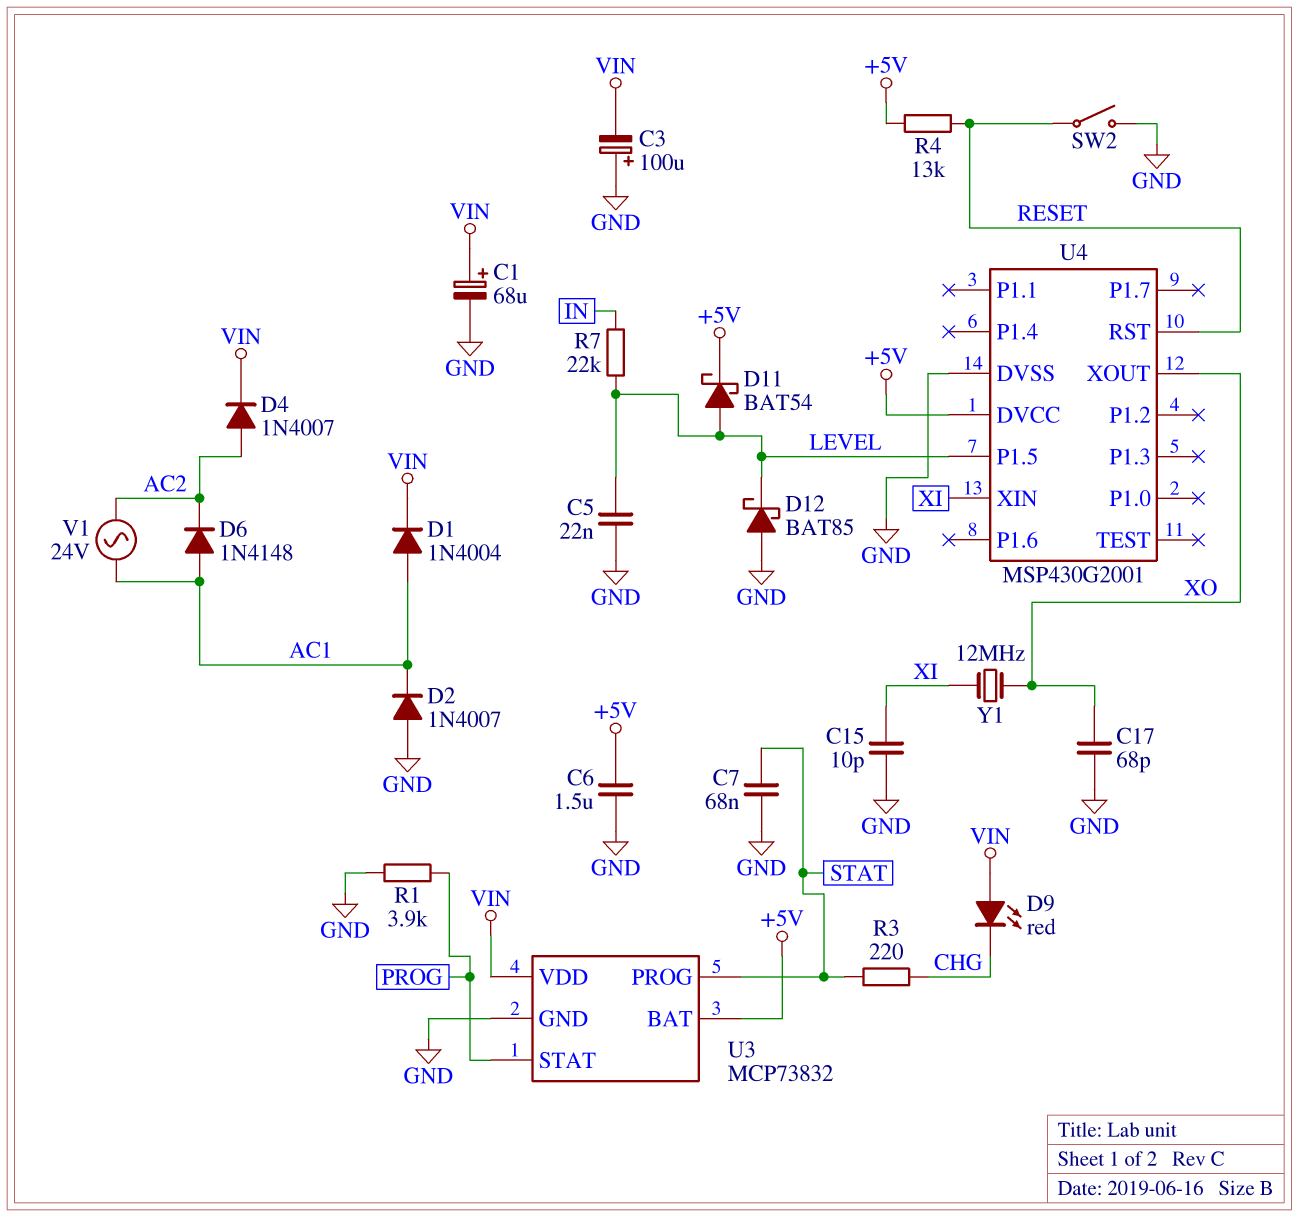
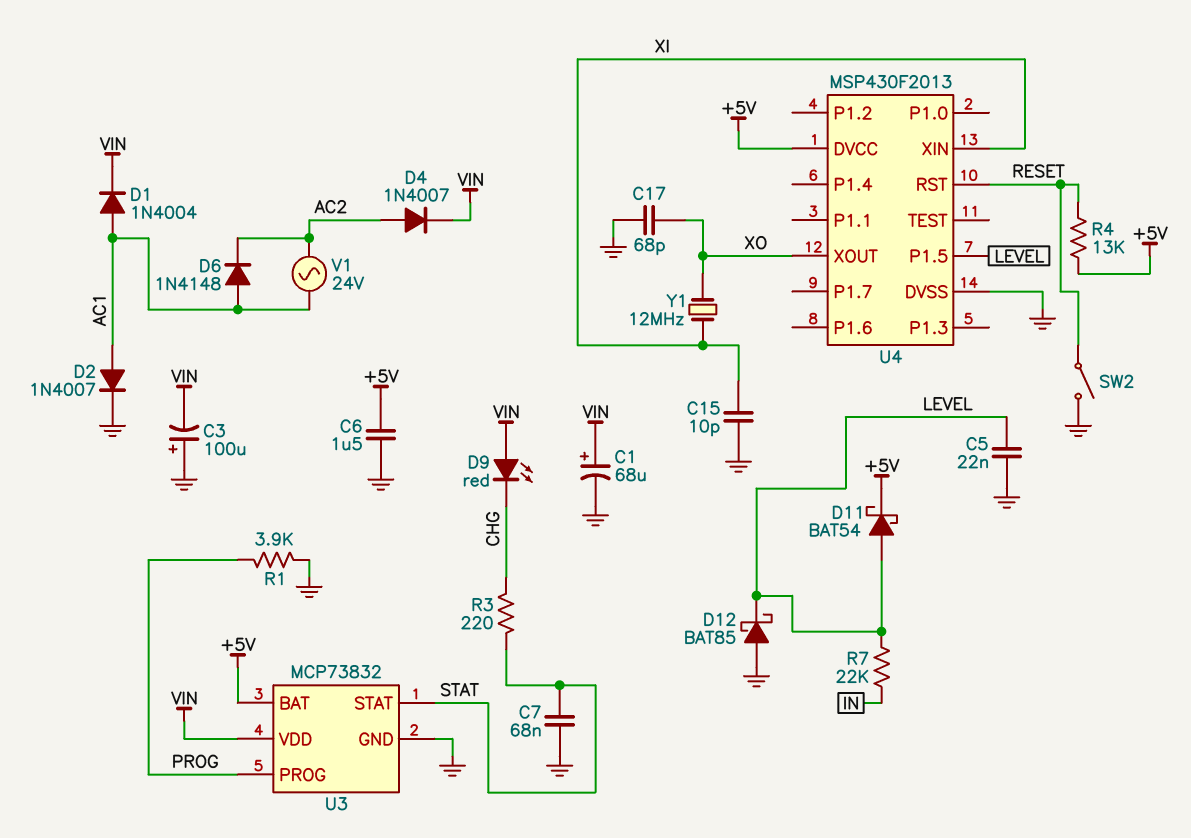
D2: diode 1N4007 (A GND, K AC1) -> diode 1N4007 (A AC1, K GND)
U3 pin PROG: STAT -> PROG
U3 pin STAT: PROG -> STAT
U4: MSP430G2001 -> MSP430F2013

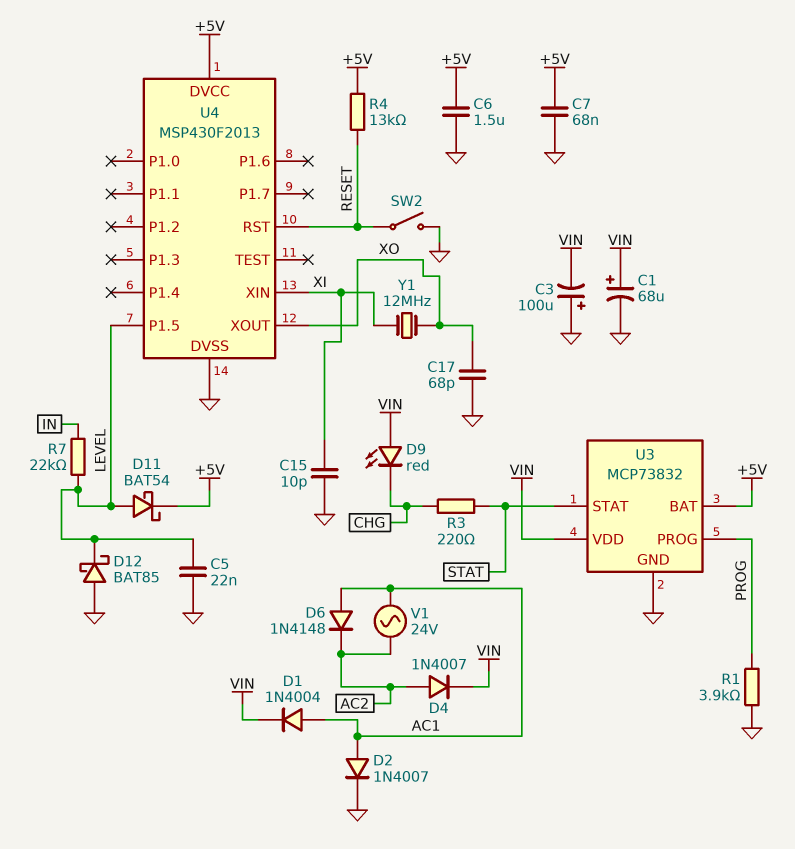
C7: 68nF (GND, STAT) -> 68nF (+5V, GND)

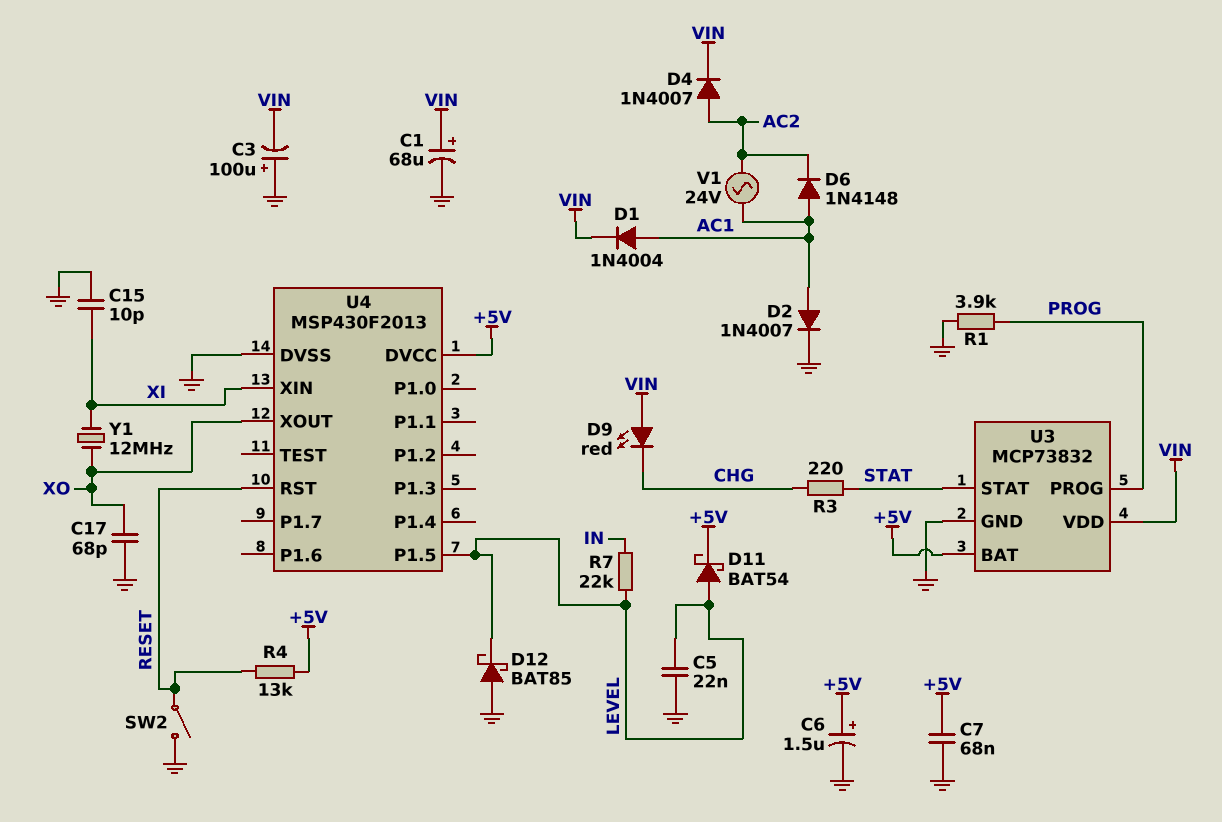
C6: 1.5uF (+5V, GND) -> 1.5uF (plus +5V, minus GND)

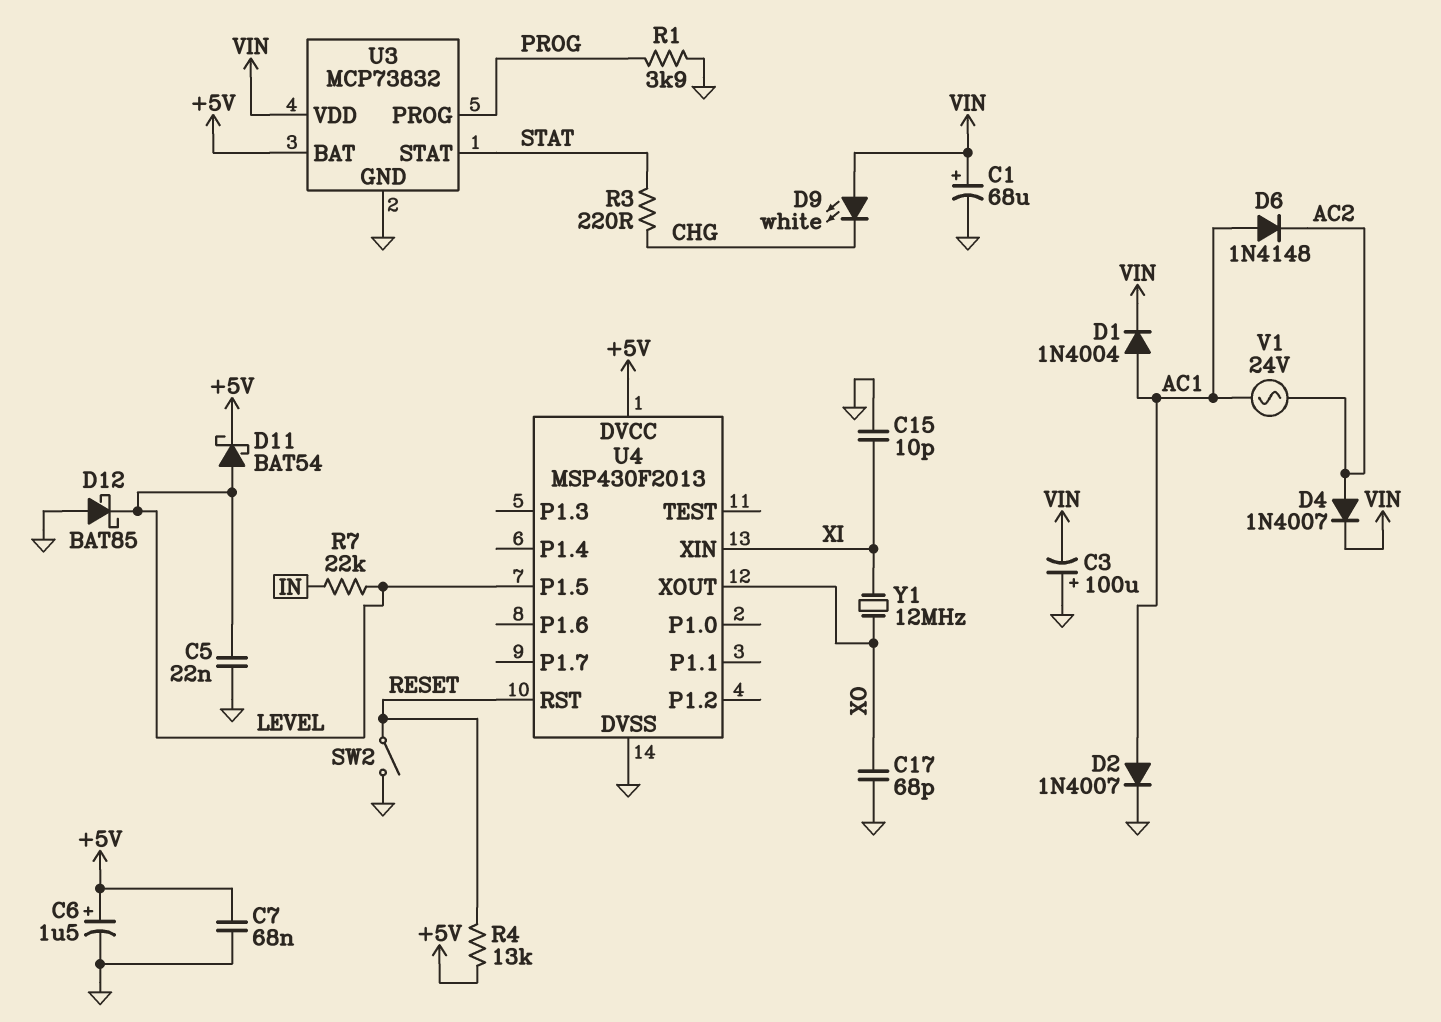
D9: LED red (A VIN, K CHG) -> LED white (A VIN, K CHG)

